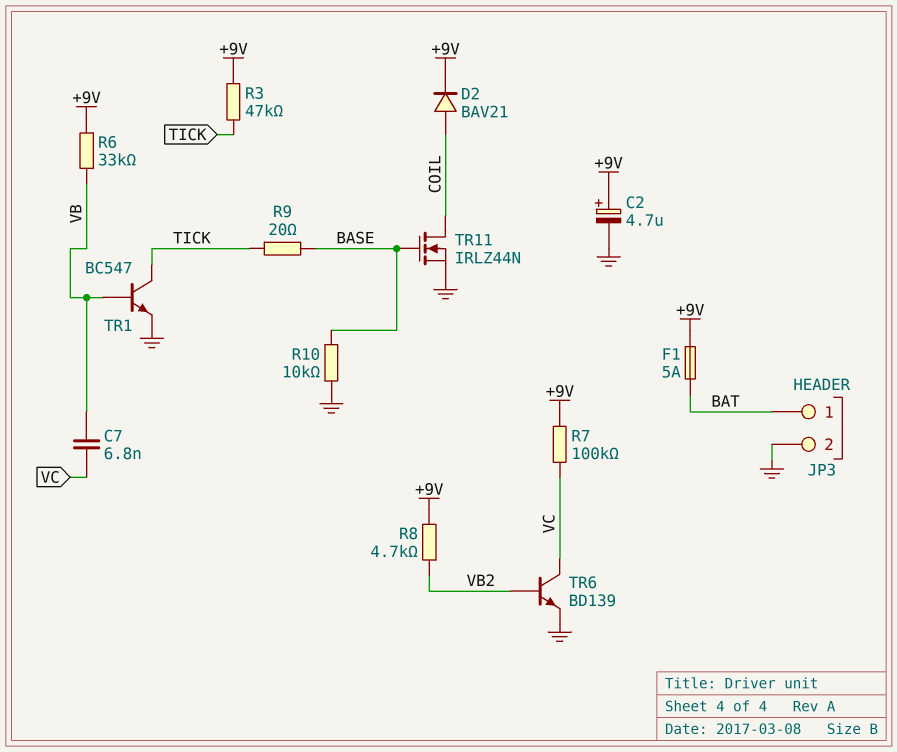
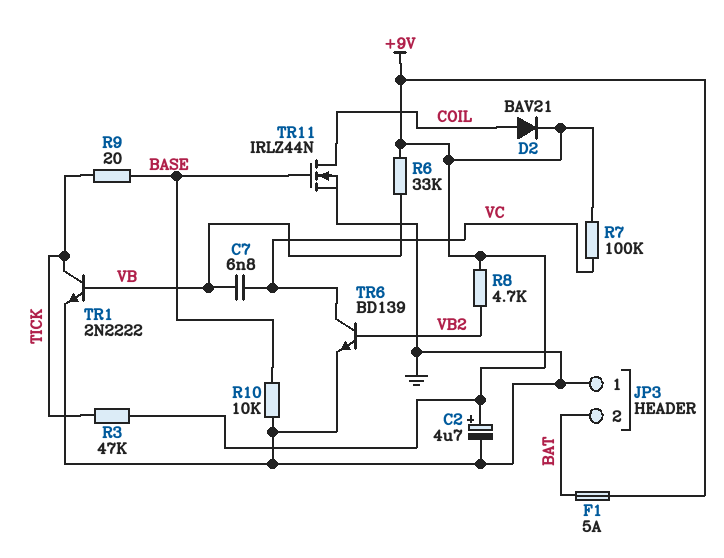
JP3 pin 1: BAT -> GND
JP3 pin 2: GND -> BAT
TR1: NPN BC547 (B VB, C TICK, E GND) -> NPN 2N2222 (B VB, C TICK, E GND)

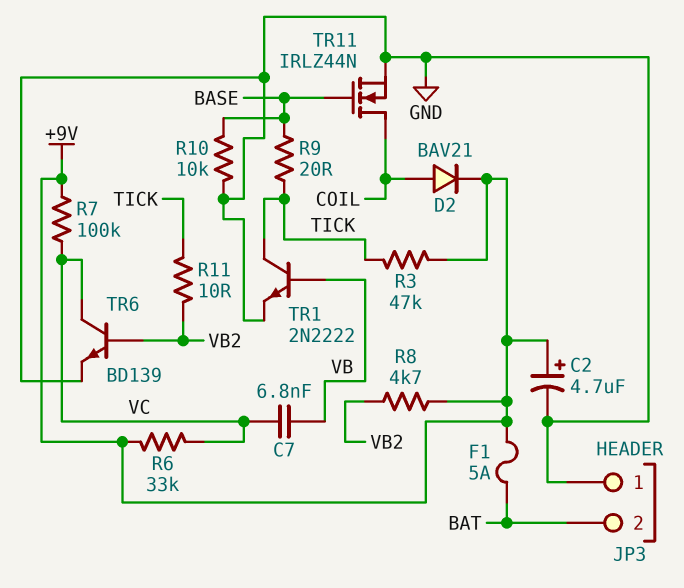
R6: 33k (+9V, VB) -> 33k (+9V, VC)
R11: none -> 10 (TICK, VB2)

